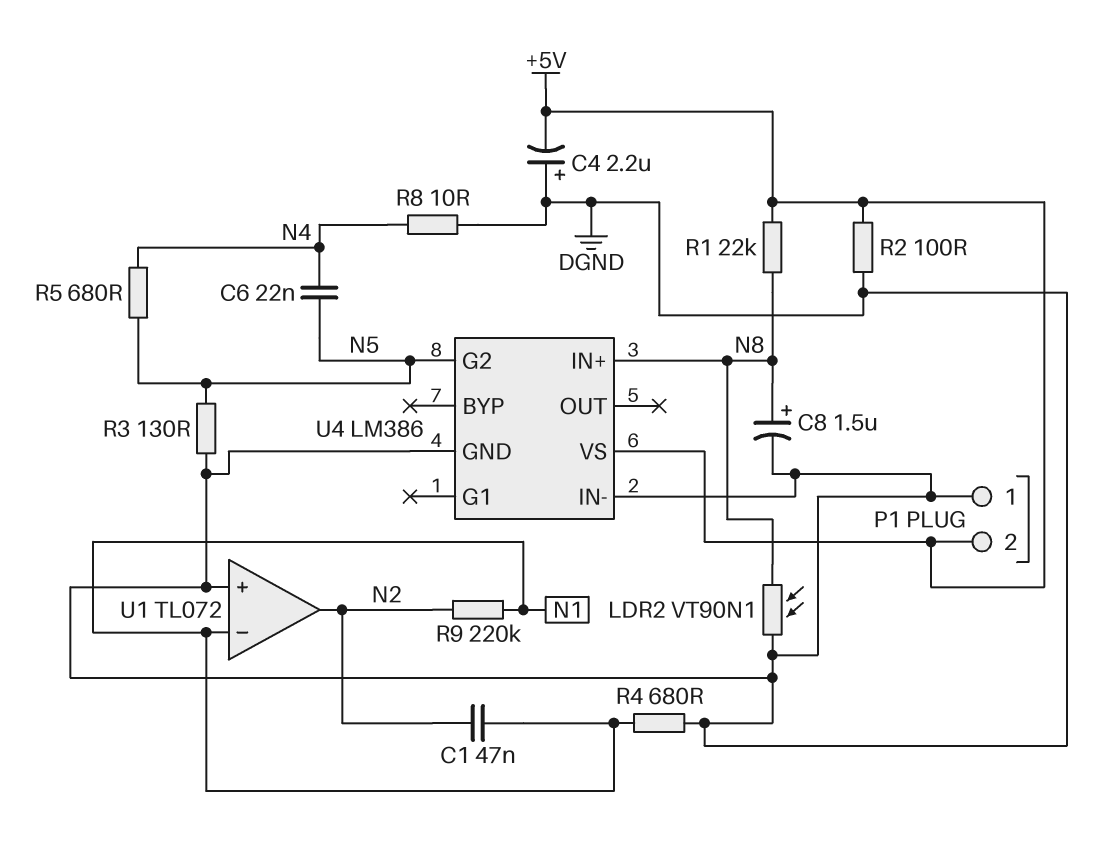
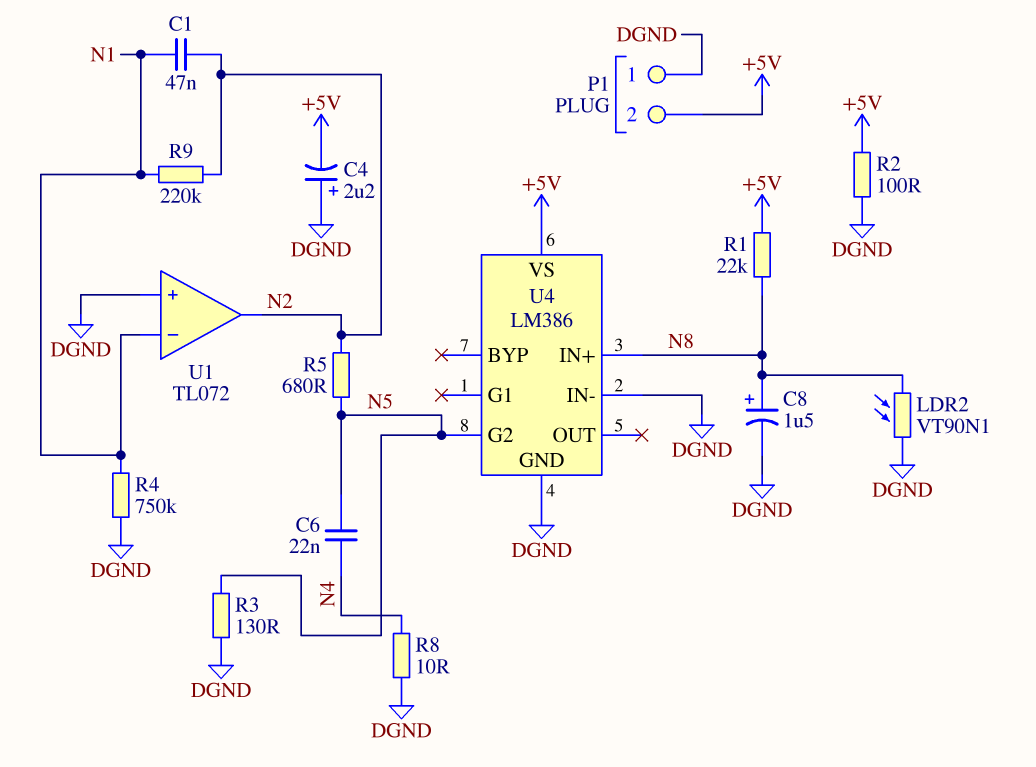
R4: 680 (DGND, N1) -> 750k (DGND, N1)
R5: 680 (N4, N5) -> 680 (N2, N5)

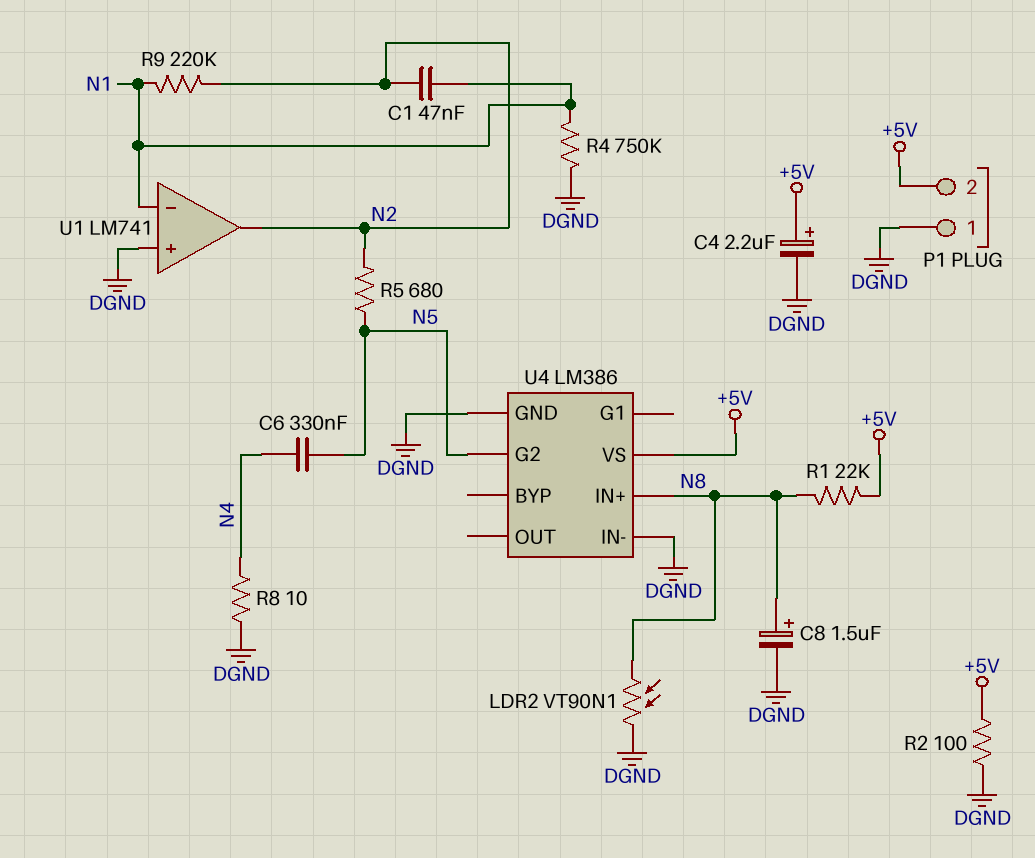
C4: 2.2uF (plus DGND, minus +5V) -> 2.2uF (plus +5V, minus DGND)
C6: 22nF (N4, N5) -> 330nF (N4, N5)
R3: 130 (DGND, N5) -> none
U1: TL072 -> LM741

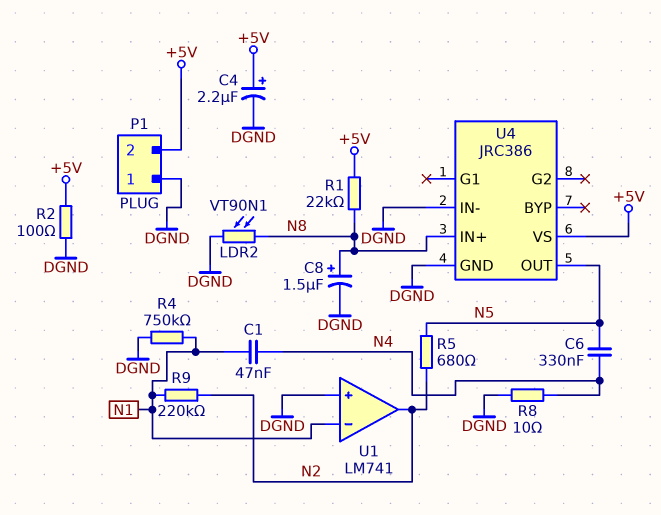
C1: 47nF (N1, N2) -> 47nF (N1, N4)
U4: LM386 -> JRC386
U4 pin G2: N5 -> none
U4 pin OUT: none -> N5

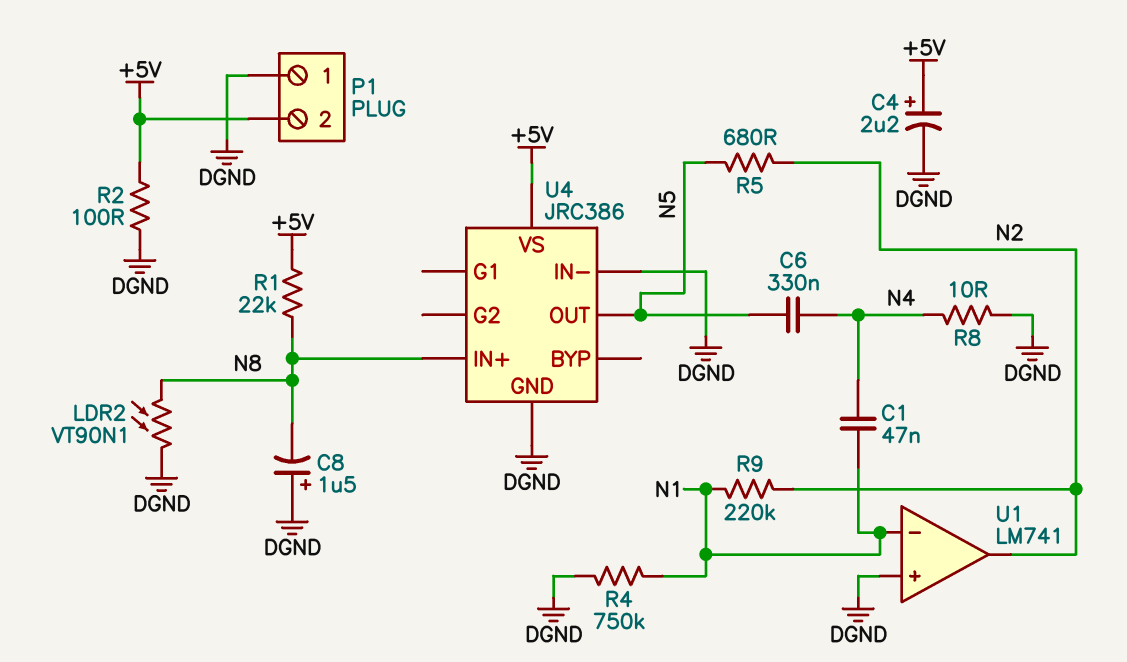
C8: 1.5uF (plus N8, minus DGND) -> 1.5uF (plus DGND, minus N8)

